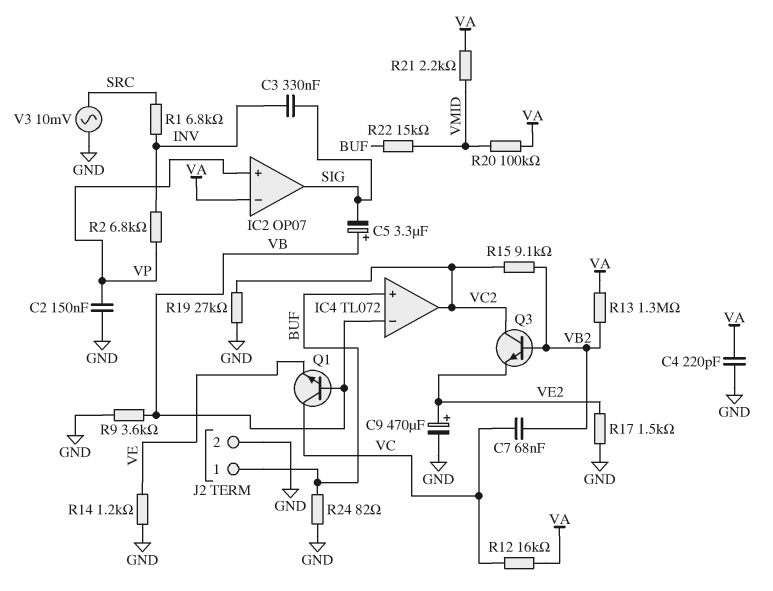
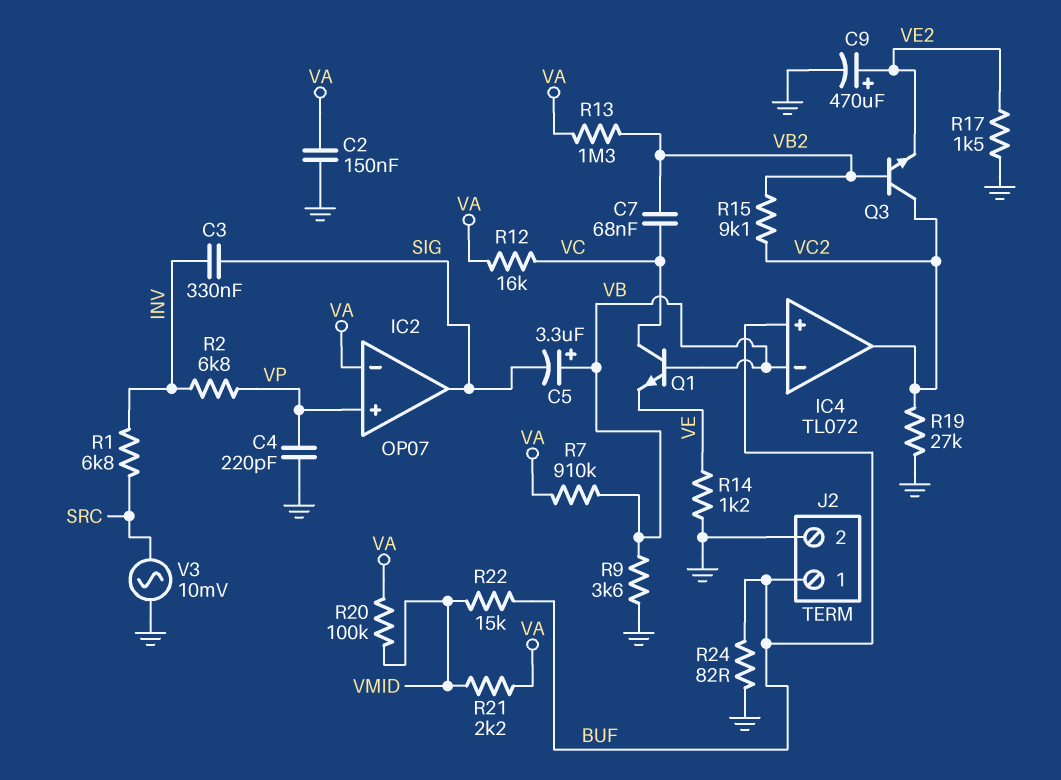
C2: 150nF (GND, VP) -> 150nF (GND, VA)
C4: 220pF (GND, VA) -> 220pF (GND, VP)
R7: none -> 910k (VA, VB)

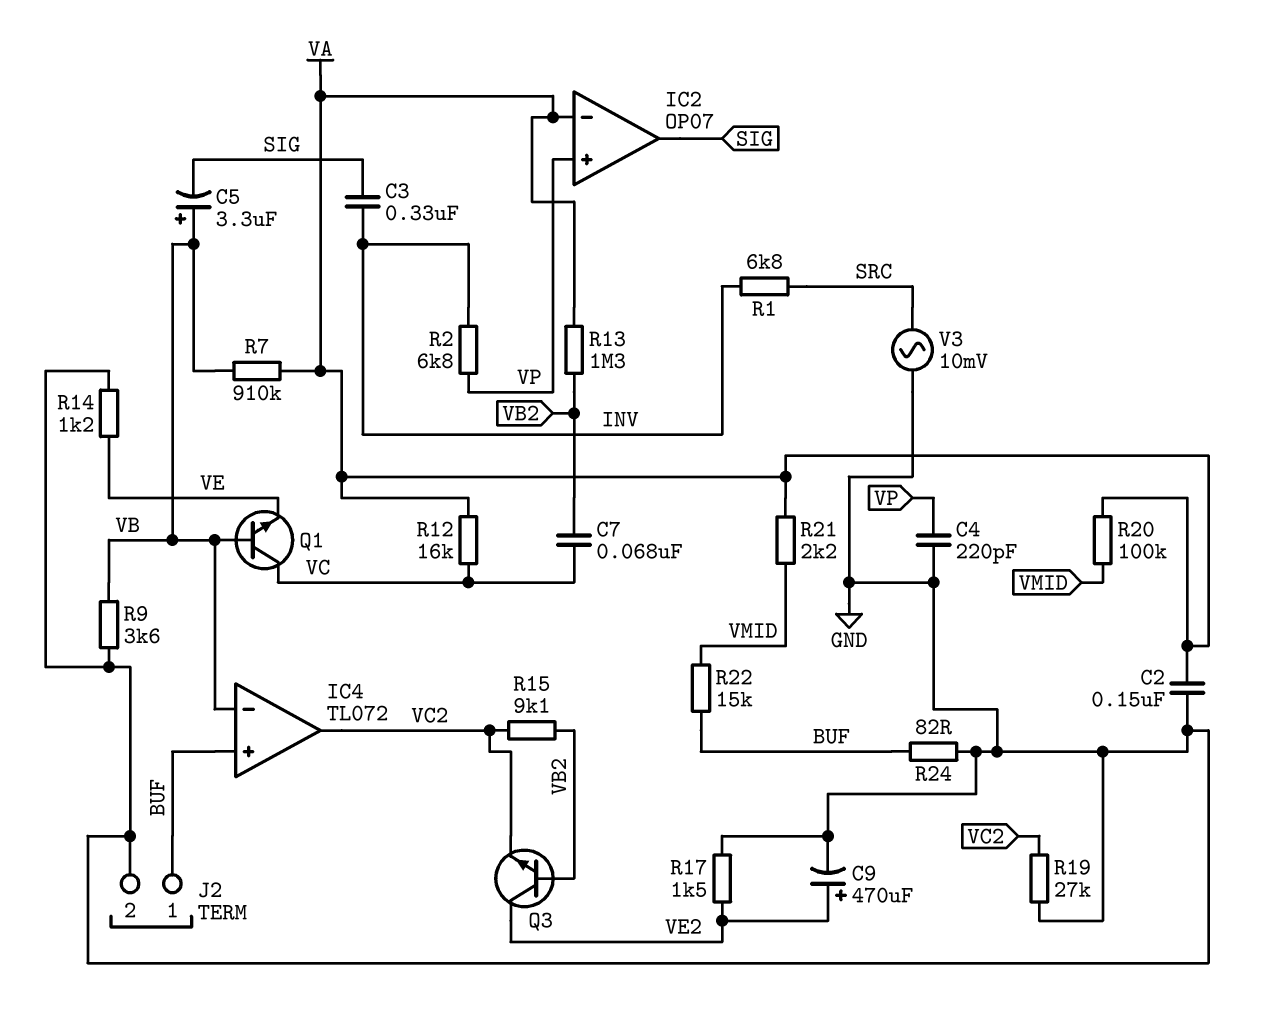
Q3: NPN (B VB2, C VC2, E VE2) -> NPN (B VB2, C VE2, E VC2)

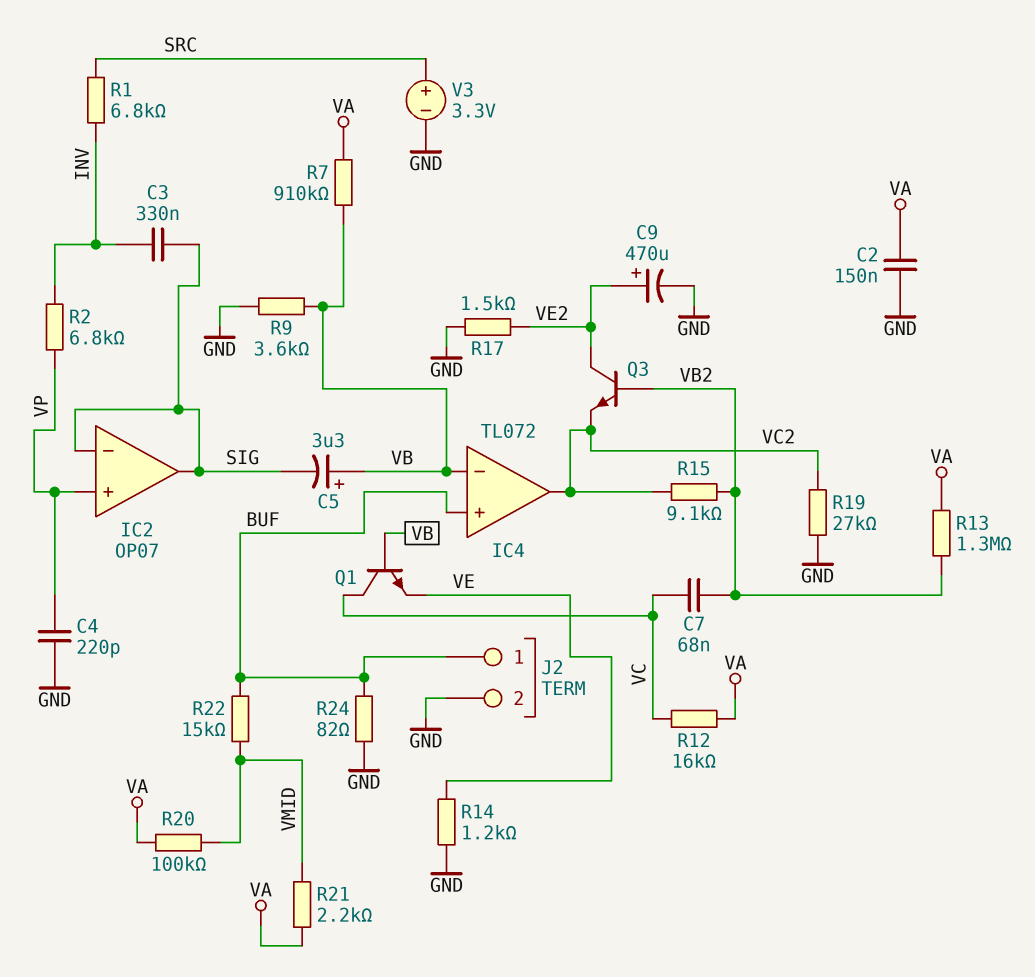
IC2 pin in-: VA -> SIG
V3: AC 10mV (GND, SRC) -> 3.3V (plus SRC, minus GND)

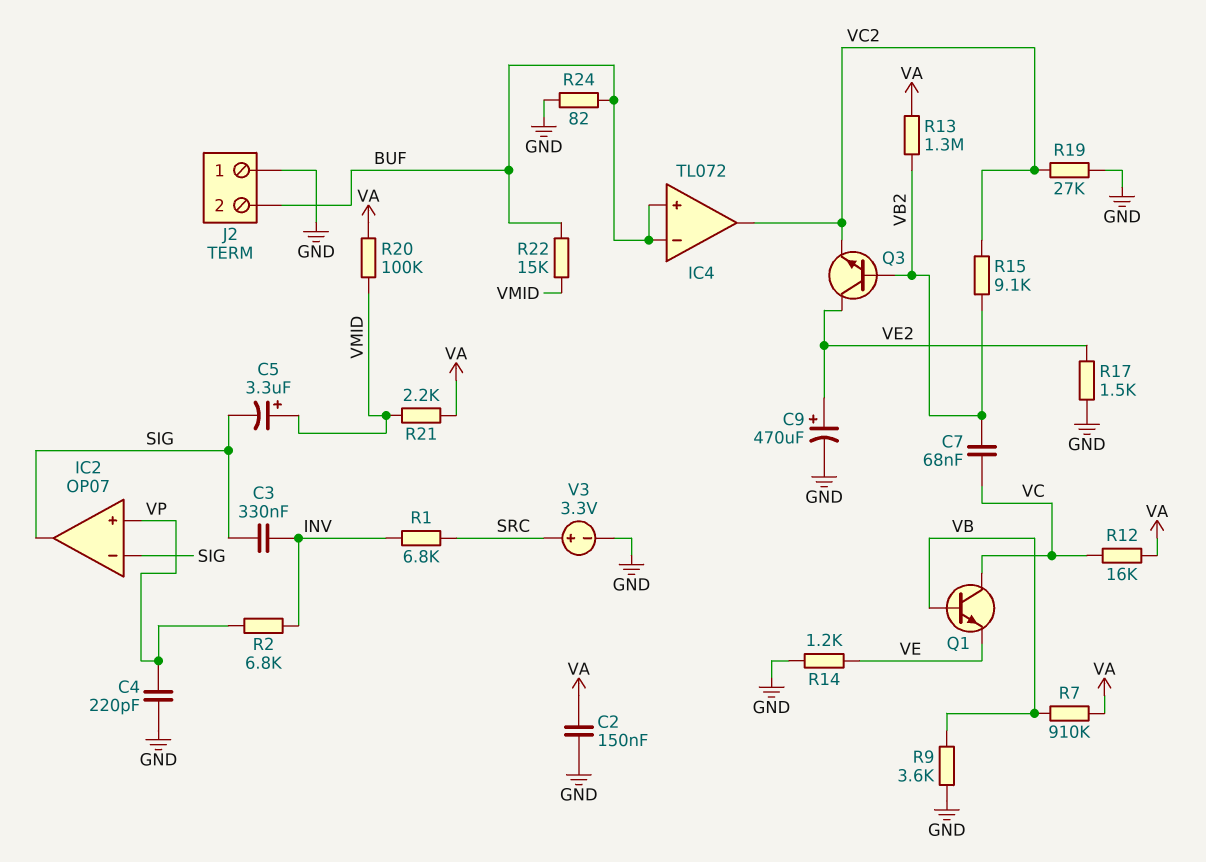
C5: 3.3uF (plus VB, minus SIG) -> 3.3uF (plus VMID, minus SIG)
IC4 pin in-: VB -> BUF
J2 pin 1: BUF -> GND
J2 pin 2: GND -> BUF

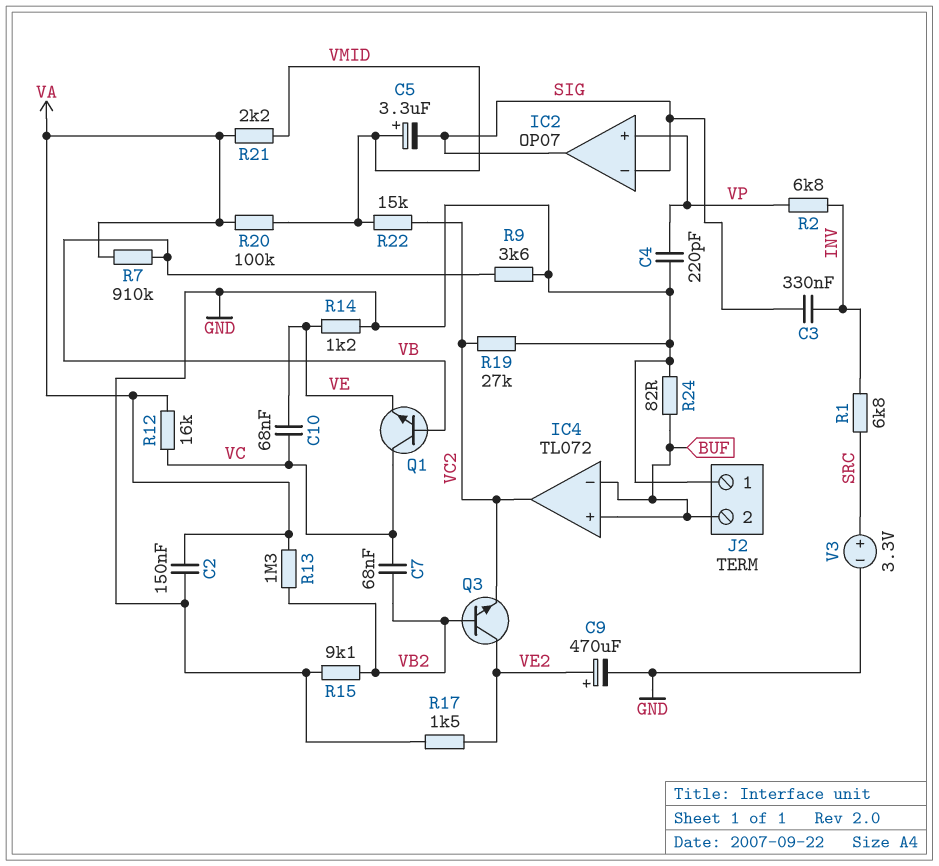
C10: none -> 68nF (VC, VE)
R15: 9.1k (VB2, VC2) -> 9.1k (GND, VB2)
R22: 15k (BUF, VMID) -> 15k (VC2, VMID)

